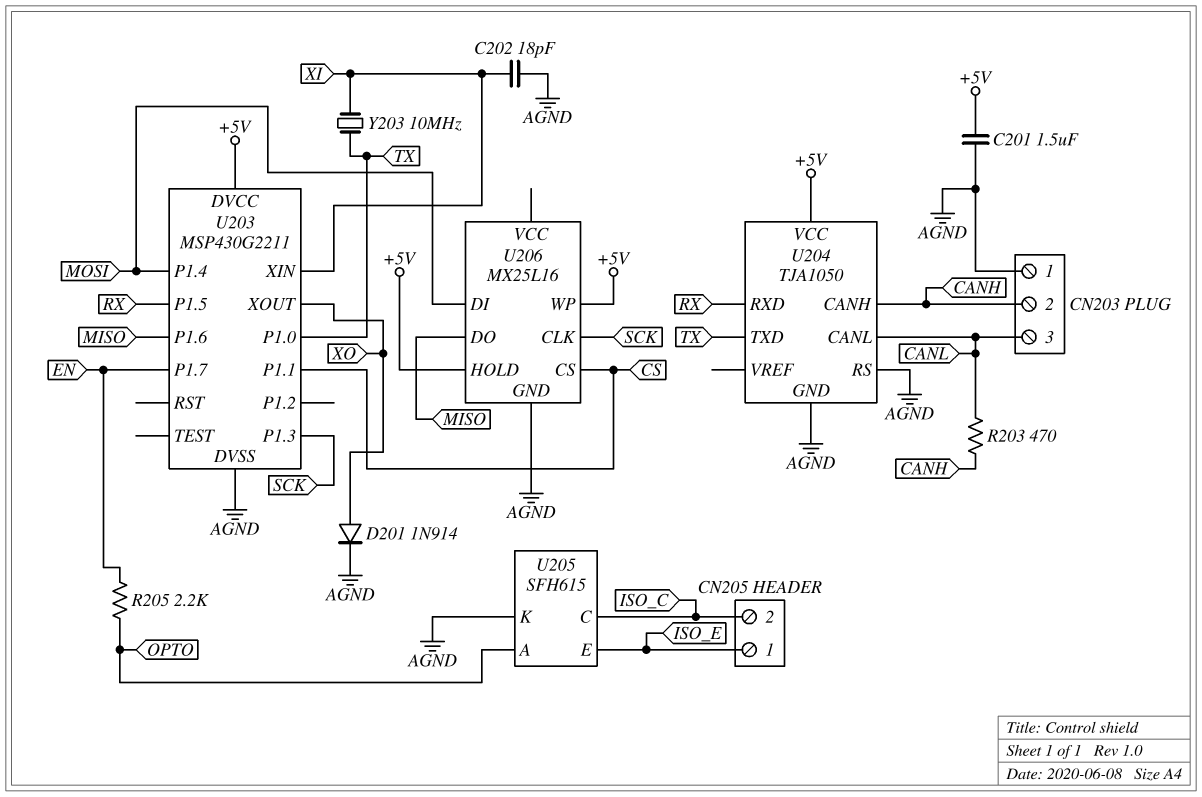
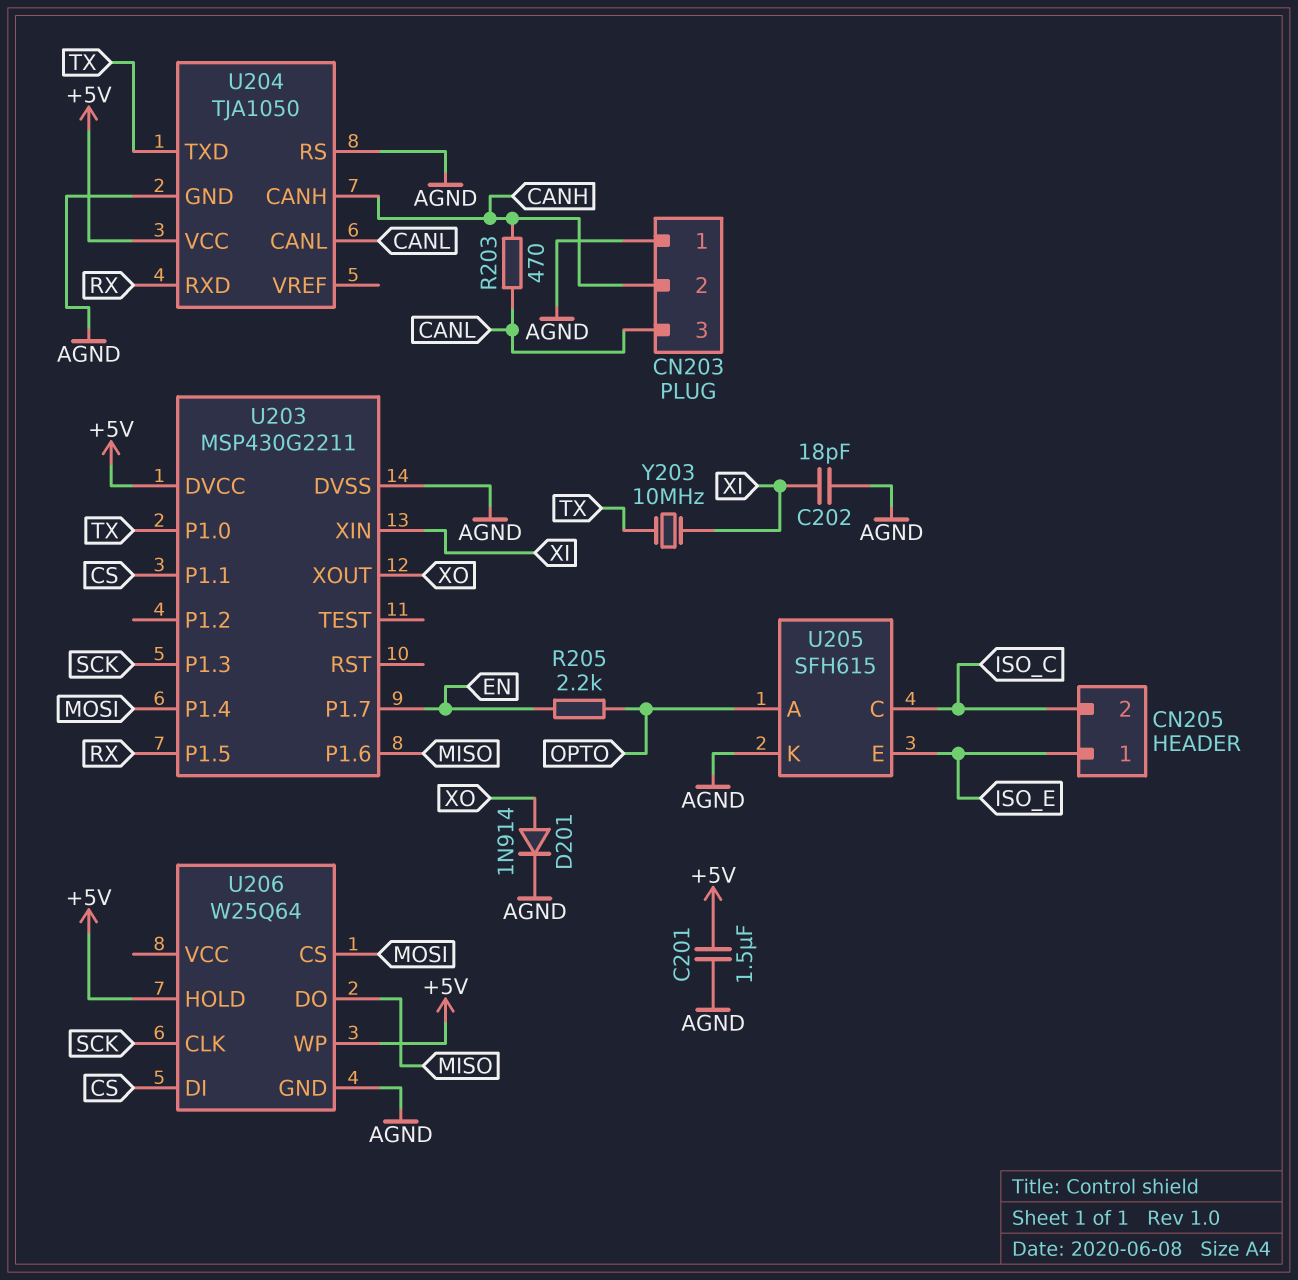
U206: MX25L16 -> W25Q64
U206 pin CS: CS -> MOSI
U206 pin DI: MOSI -> CS

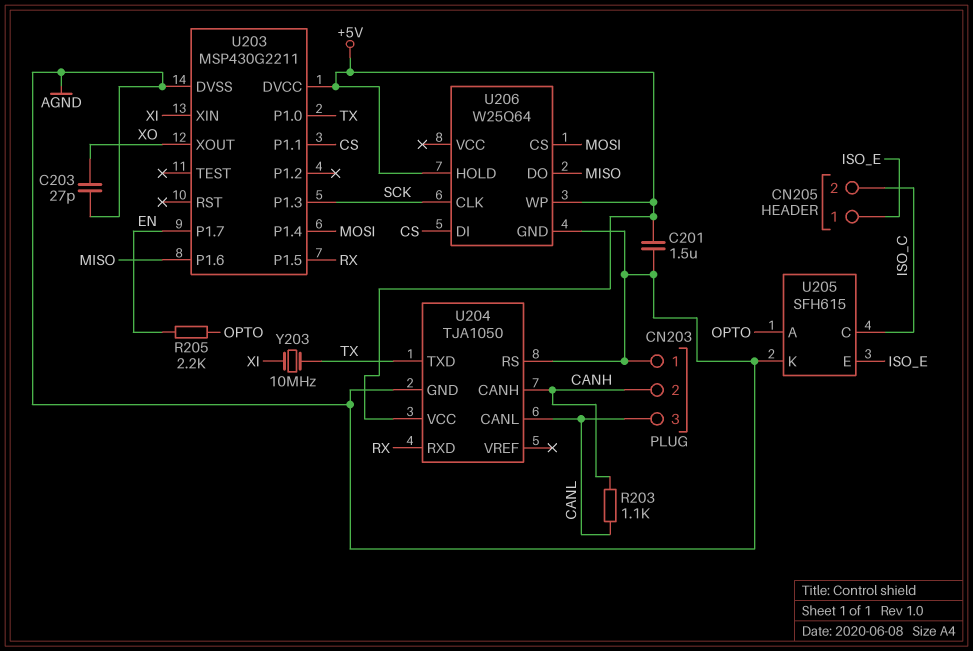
C202: 18pF (AGND, XI) -> none
C203: none -> 27pF (AGND, XO)
D201: diode 1N914 (A XO, K AGND) -> none
R203: 470 (CANH, CANL) -> 1.1k (CANH, CANL)

